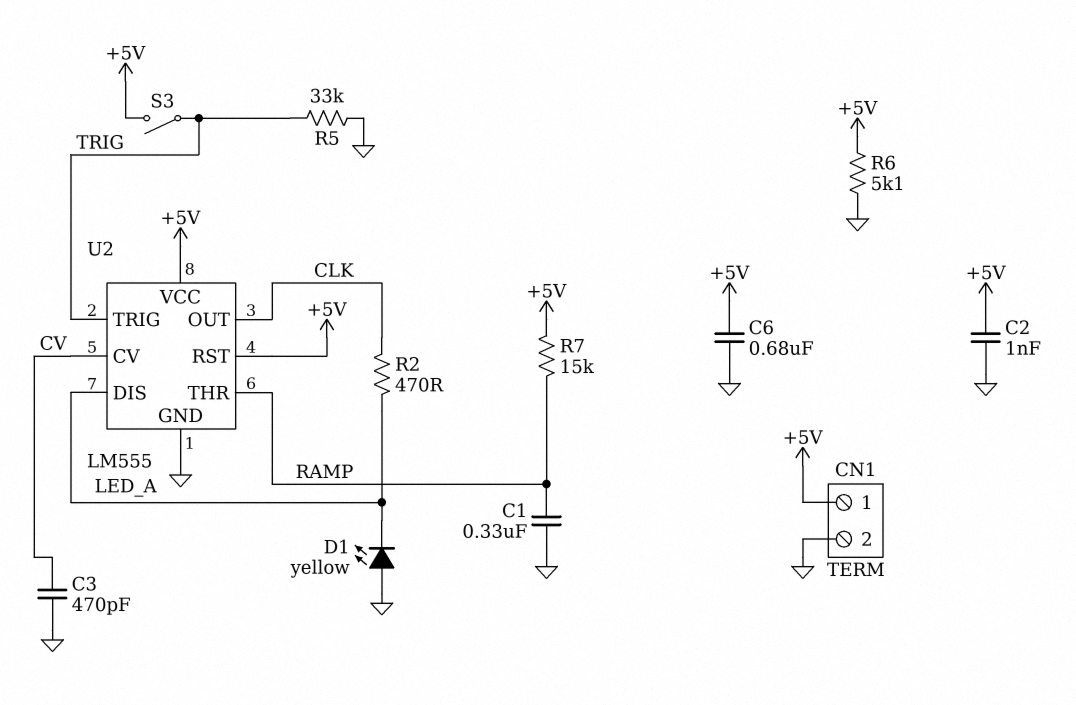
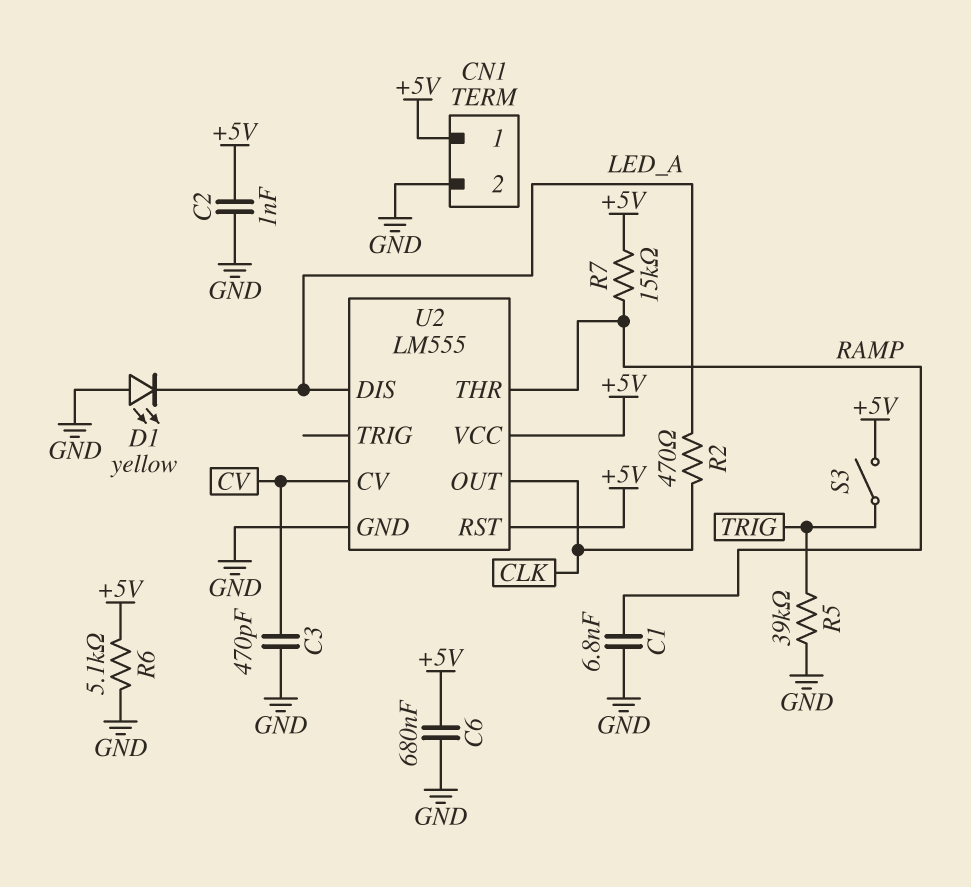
C1: 330nF (GND, RAMP) -> 6.8nF (GND, RAMP)
R5: 33k (GND, TRIG) -> 39k (GND, TRIG)
U2 pin TRIG: TRIG -> none

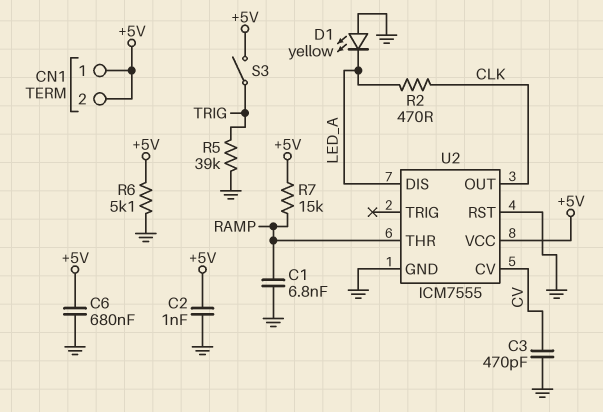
CN1 pin 2: GND -> +5V
U2: LM555 -> ICM7555
U2 pin RST: +5V -> GND

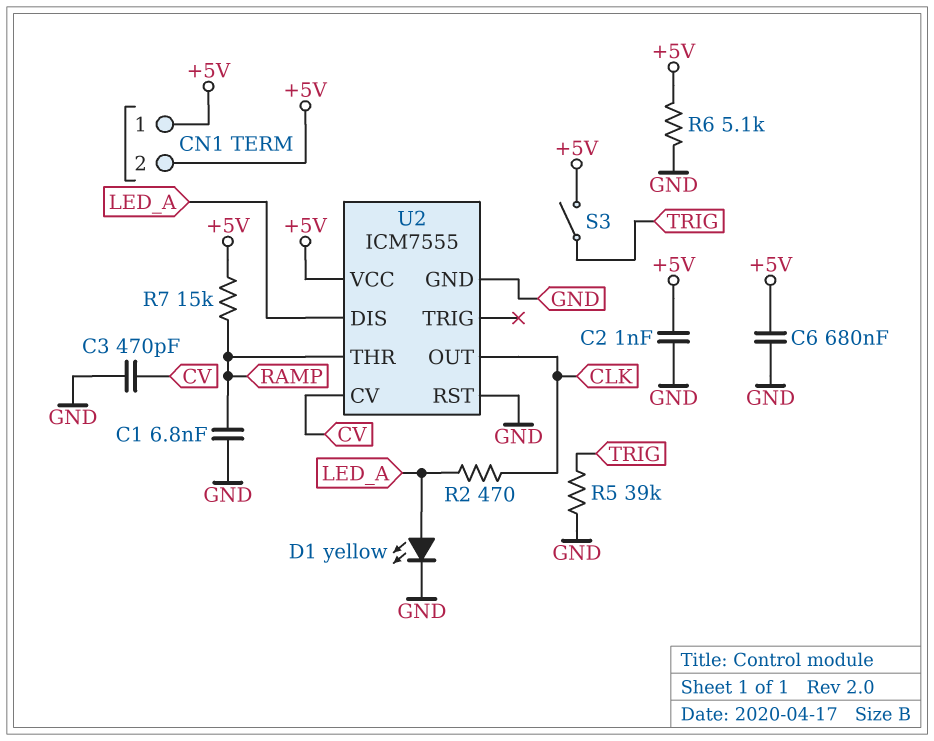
D1: LED yellow (A GND, K LED_A) -> LED yellow (A LED_A, K GND)

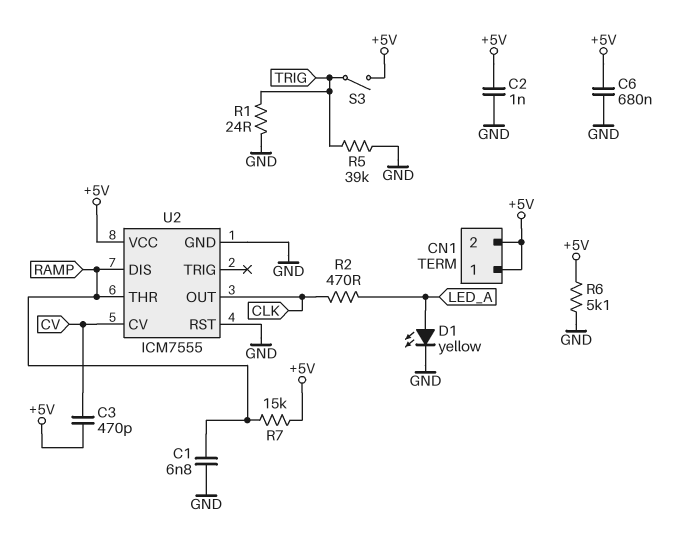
C3: 470pF (CV, GND) -> 470pF (+5V, CV)
R1: none -> 24 (GND, TRIG)
U2 pin DIS: LED_A -> RAMP

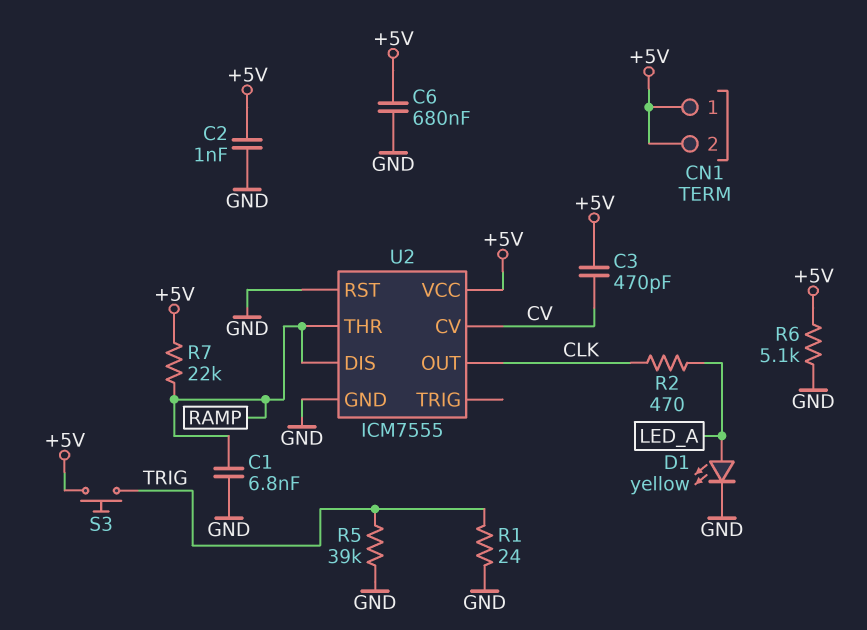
R7: 15k (+5V, RAMP) -> 22k (+5V, RAMP)
S3: switch (+5V, TRIG) -> button (+5V, TRIG)

